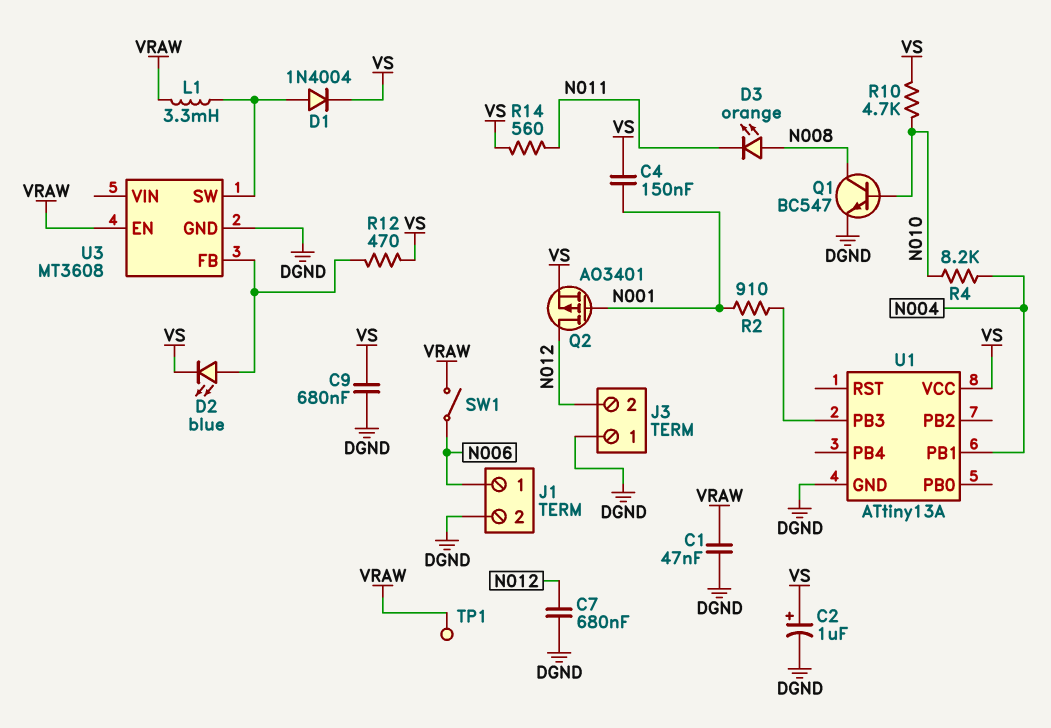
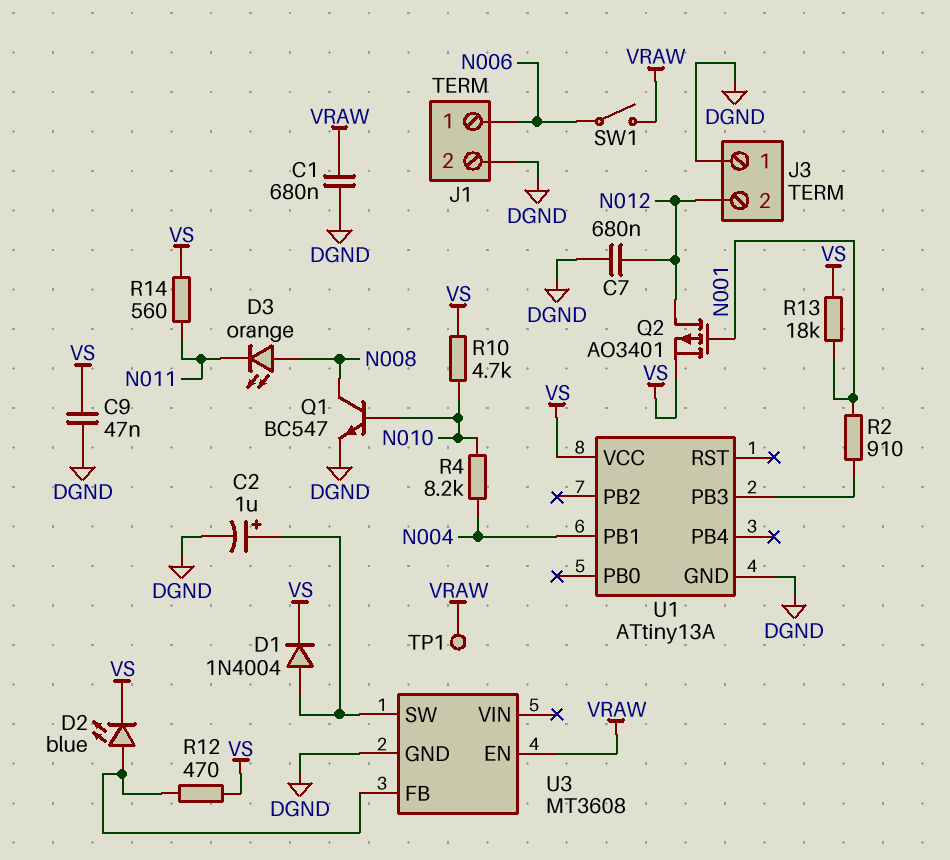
C1: 47nF (DGND, VRAW) -> 680nF (DGND, VRAW)
C2: 1uF (plus VS, minus DGND) -> 1uF (plus U3/SW, minus DGND)
C4: 150nF (N001, VS) -> none
C9: 680nF (DGND, VS) -> 47nF (DGND, VS)
L1: 3.3mH (U3/SW, VRAW) -> none
R13: none -> 18k (N001, VS)

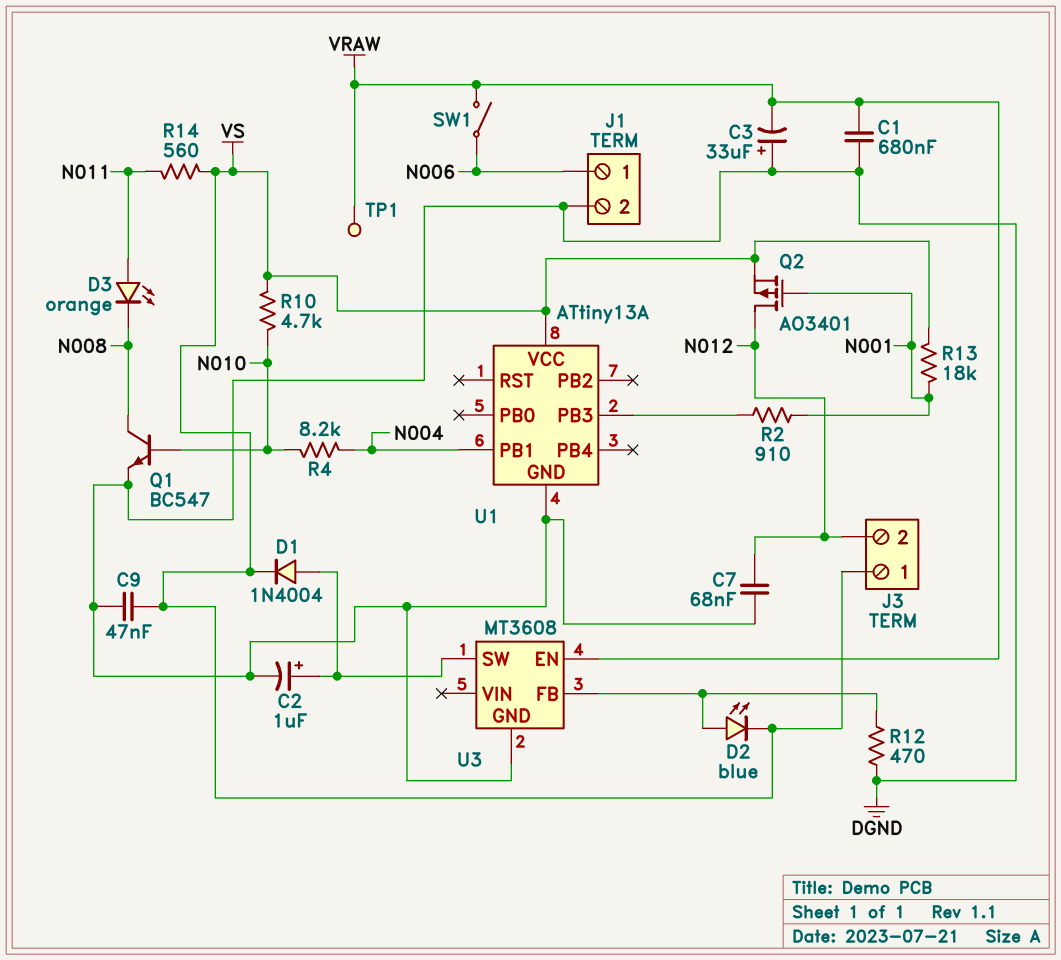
C3: none -> 33uF (plus DGND, minus VRAW)
C7: 680nF (DGND, N012) -> 68nF (DGND, N012)
D3: LED orange (A N008, K N011) -> LED orange (A N011, K N008)
J3 pin 1: DGND -> VS
R12: 470 (U3/FB, VS) -> 470 (DGND, U3/FB)

